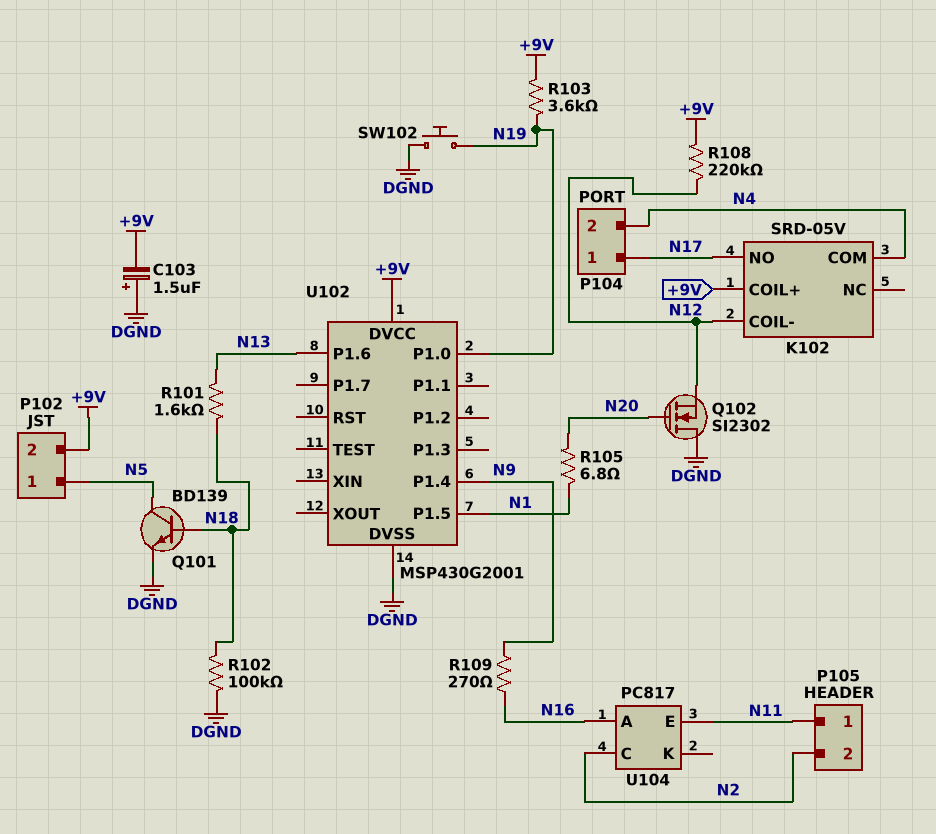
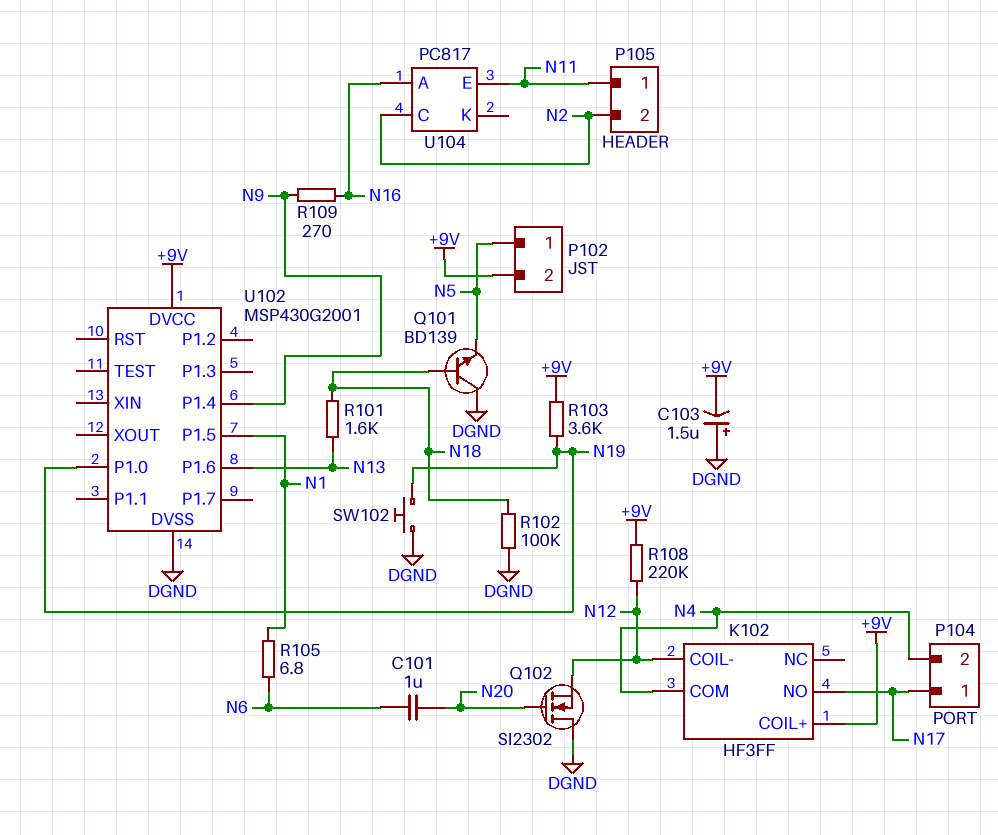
C101: none -> 1uF (N6, N20)
K102: SRD-05V -> HF3FF
Q101: NPN BD139 (B N18, C N5, E DGND) -> NPN BD139 (B N18, C DGND, E N5)
R105: 6.8 (N1, N20) -> 6.8 (N1, N6)

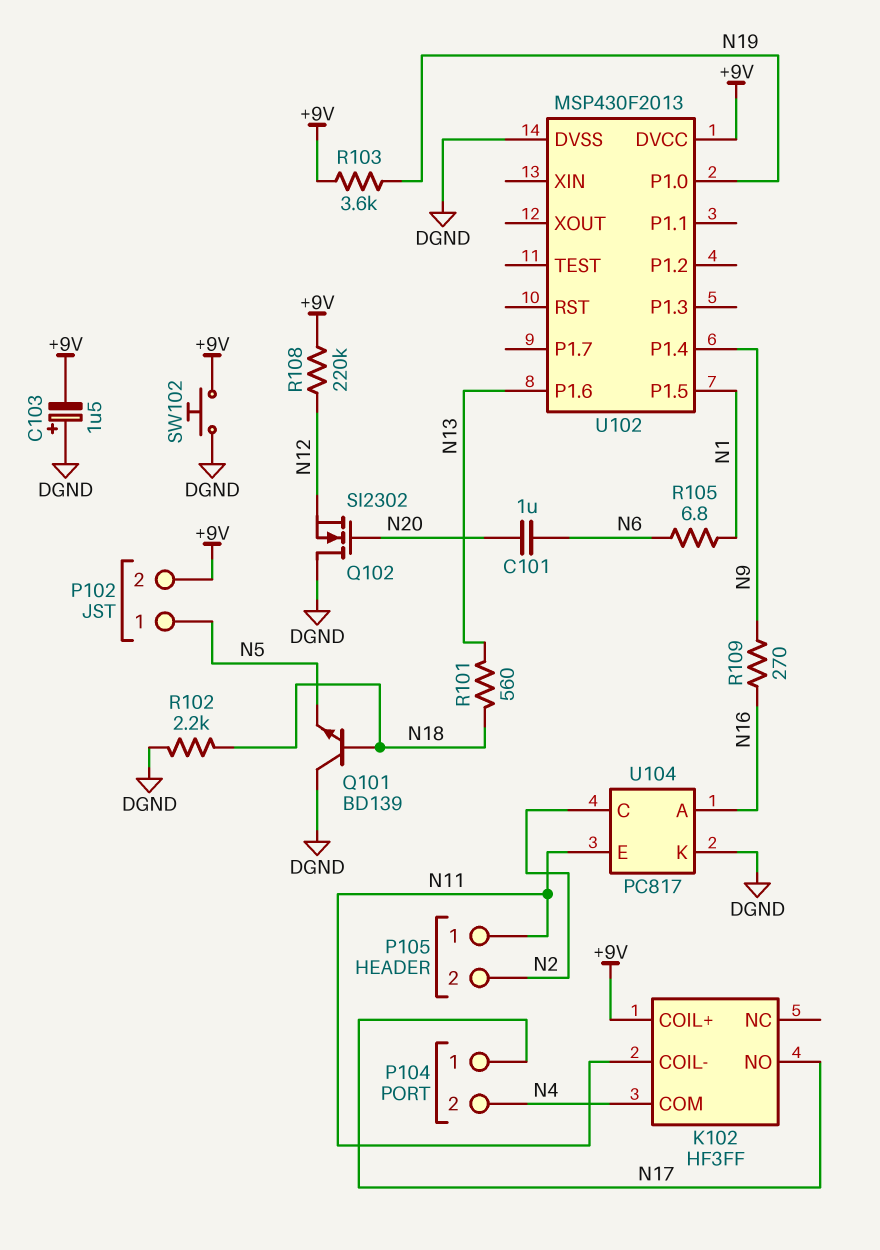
K102 pin COIL-: N12 -> N11
R101: 1.6k (N13, N18) -> 560 (N13, N18)
R102: 100k (DGND, N18) -> 2.2k (DGND, N18)
SW102: button (DGND, N19) -> button (+9V, DGND)
U102: MSP430G2001 -> MSP430F2013
U104 pin K: none -> DGND

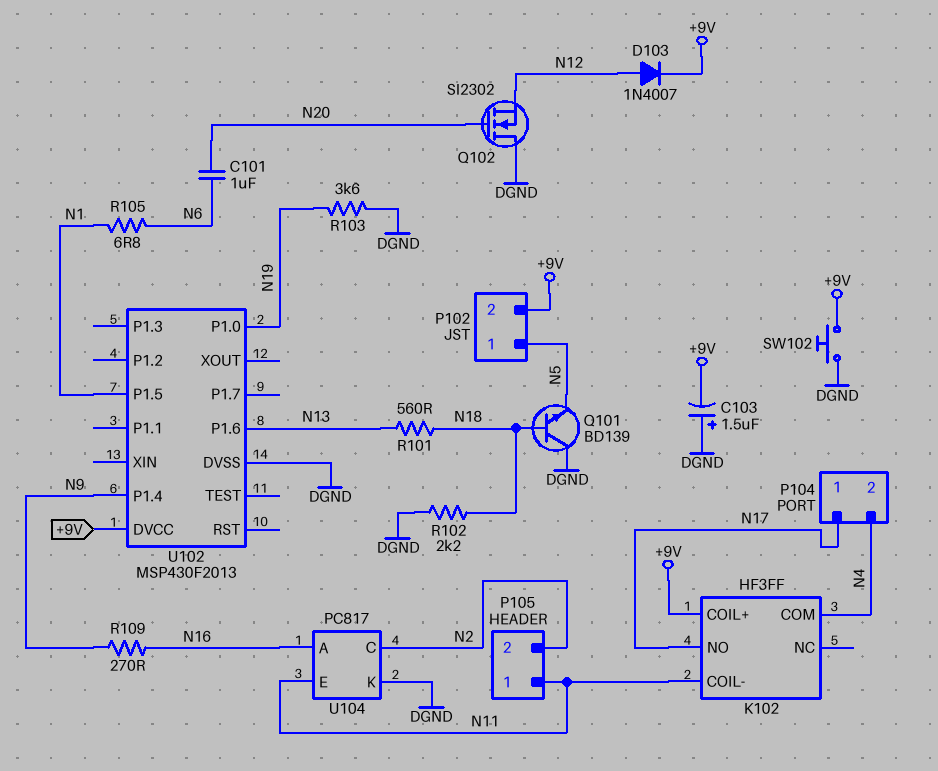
D103: none -> diode 1N4007 (A N12, K +9V)
R103: 3.6k (+9V, N19) -> 3.6k (DGND, N19)
R108: 220k (+9V, N12) -> none

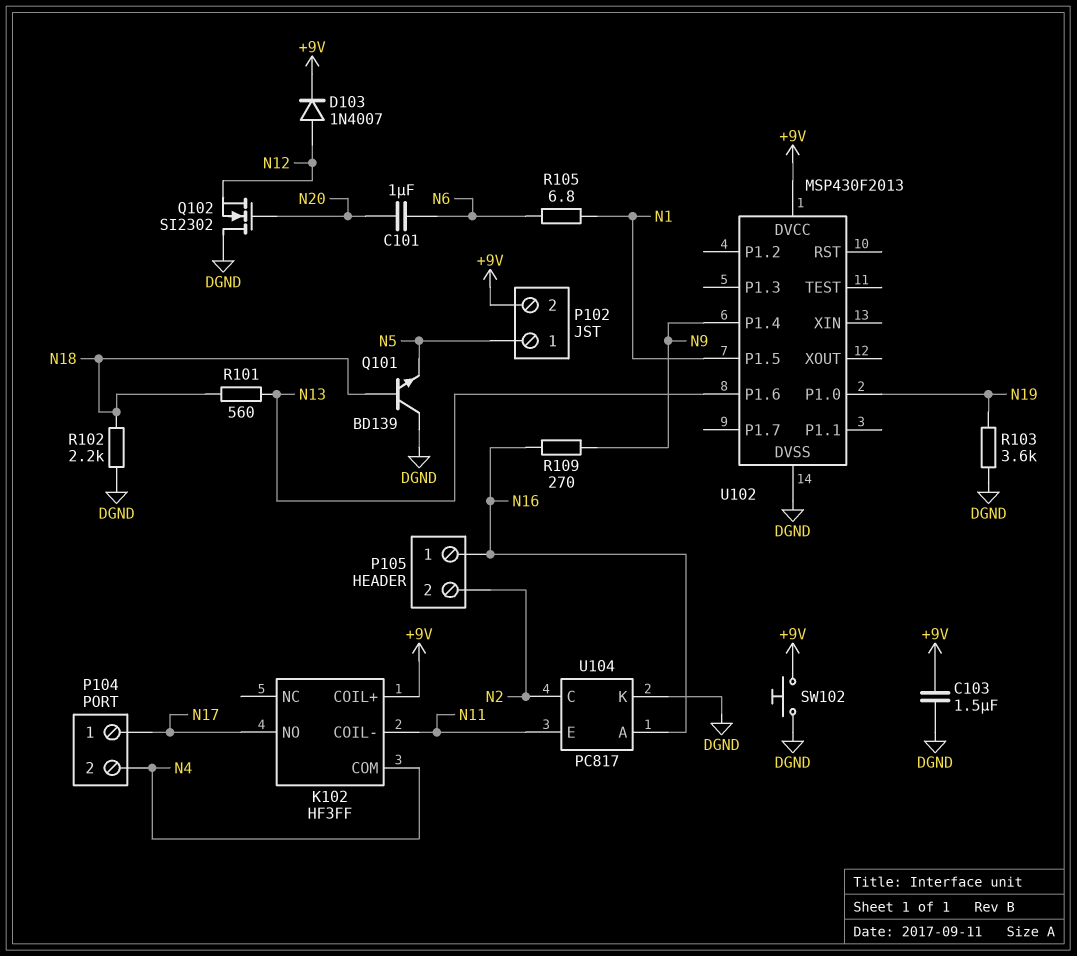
C103: 1.5uF (plus DGND, minus +9V) -> 1.5uF (+9V, DGND)
P105 pin 1: N11 -> N16

